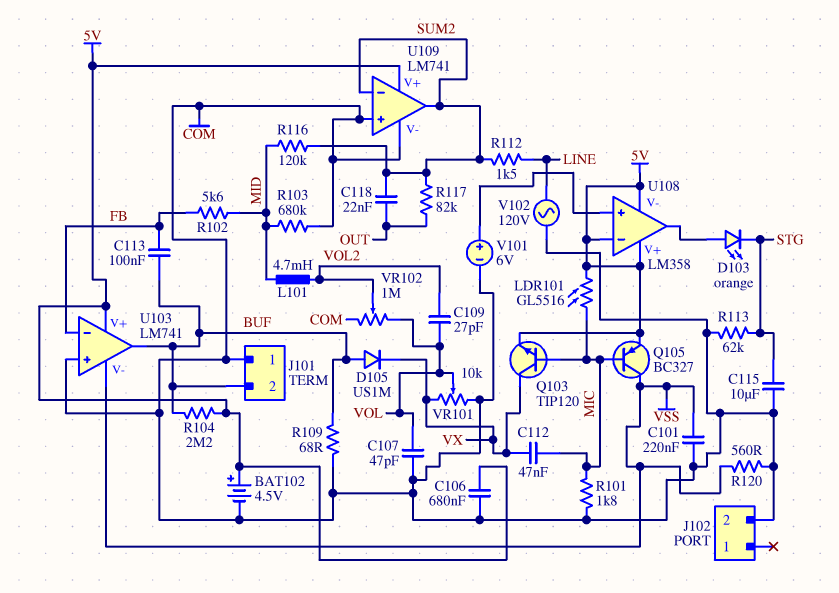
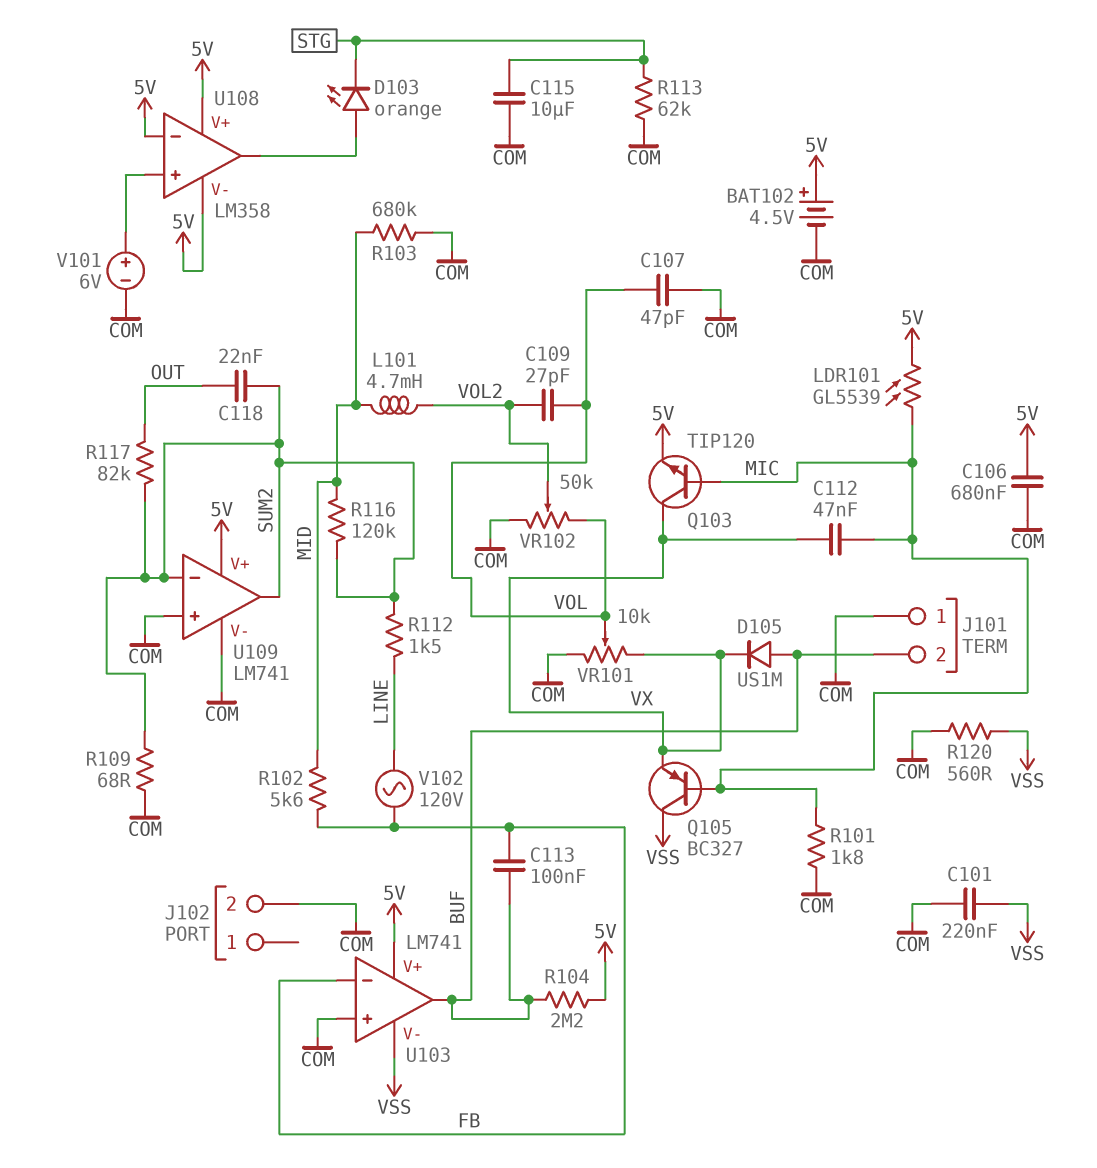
LDR101: GL5516 (5V, MIC) -> GL5539 (5V, MIC)
Q105: PNP BC327 (B MIC, C VSS, E 5V) -> PNP BC327 (B MIC, C VSS, E VX)
R109: 68 (BUF, COM) -> 68 (COM, SUM2)
V102: AC 120V (COM, LINE) -> AC 120V (FB, LINE)
VR102: 1M (COM, VOL, wiper VOL2) -> 50k (COM, VOL, wiper VOL2)

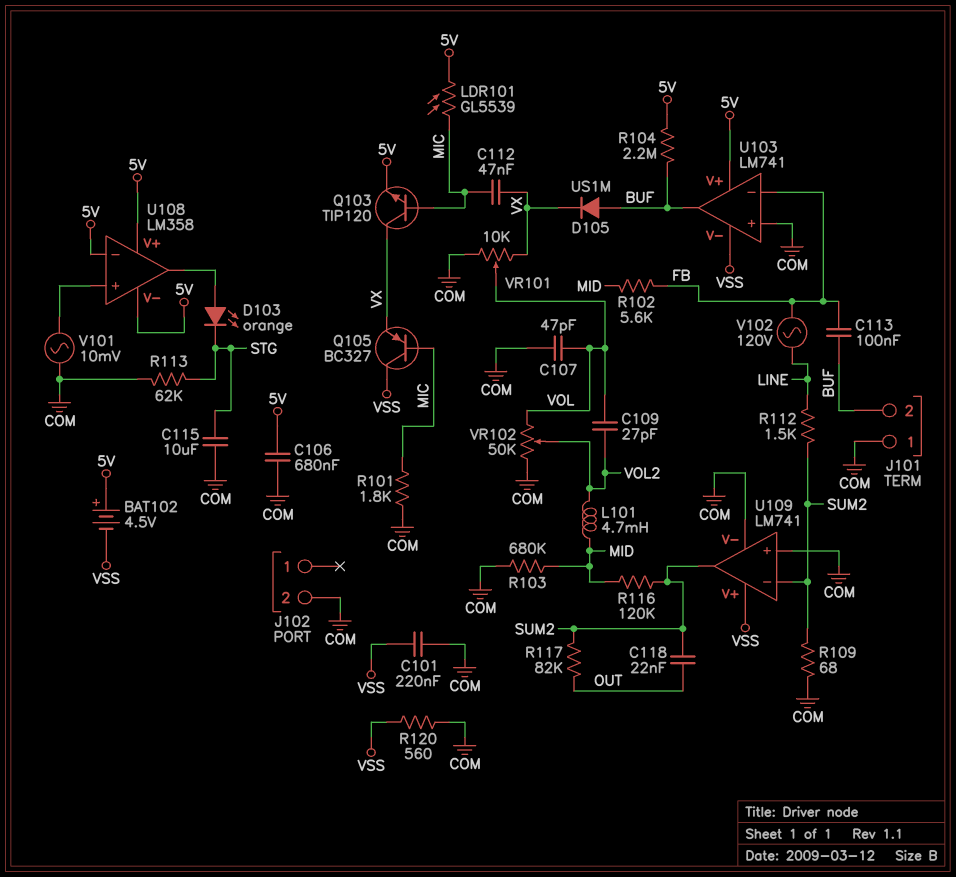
BAT102: 4.5V (plus 5V, minus COM) -> 4.5V (plus 5V, minus VSS)
U109 pin V+: 5V -> VSS
V101: 6V (plus U108/in+, minus COM) -> AC 10mV (COM, U108/in+)

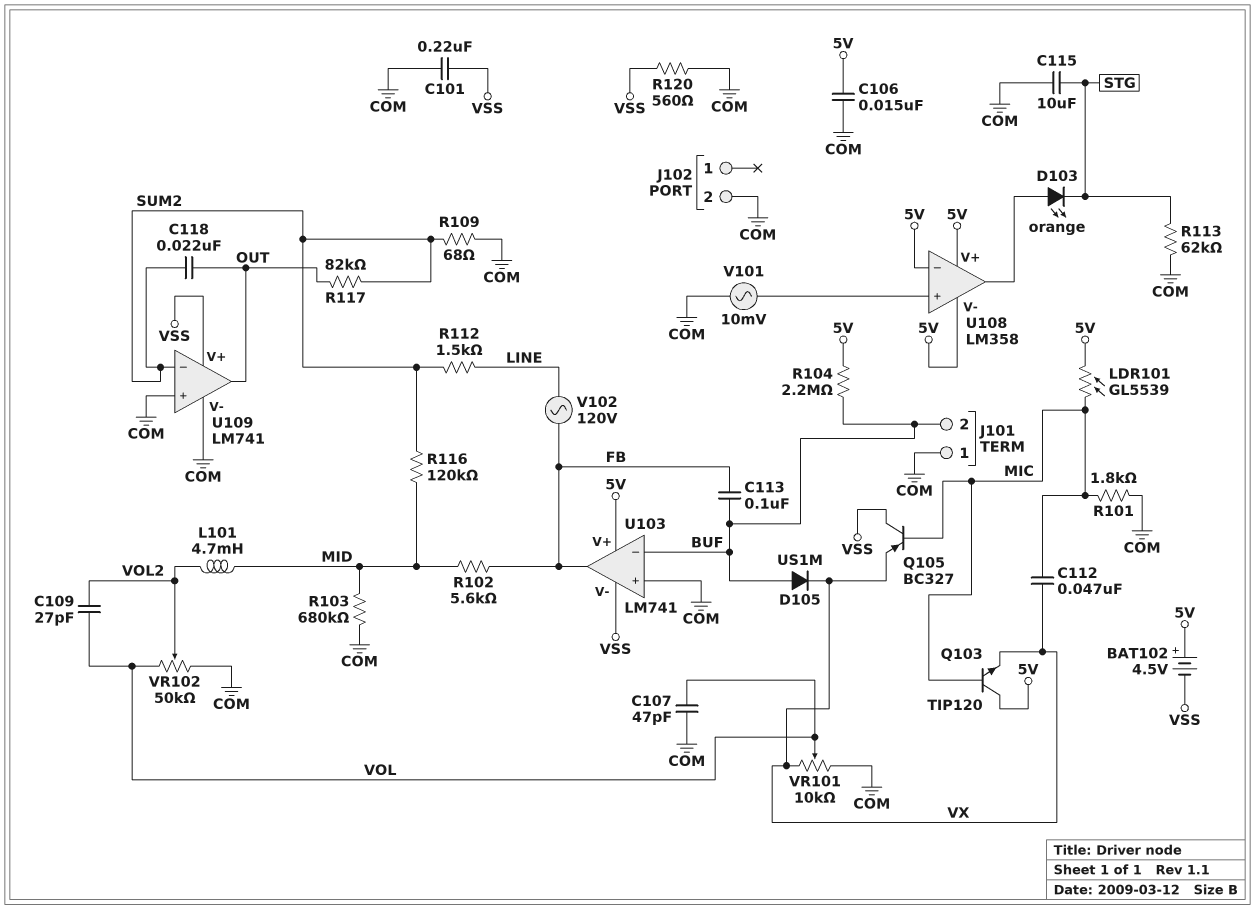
C106: 680nF (5V, COM) -> 15nF (5V, COM)
Q103: NPN TIP120 (B MIC, C VX, E 5V) -> NPN TIP120 (B MIC, C 5V, E VX)
U103 pin in-: FB -> BUF
U103 pin out: BUF -> FB
U109 pin out: SUM2 -> OUT

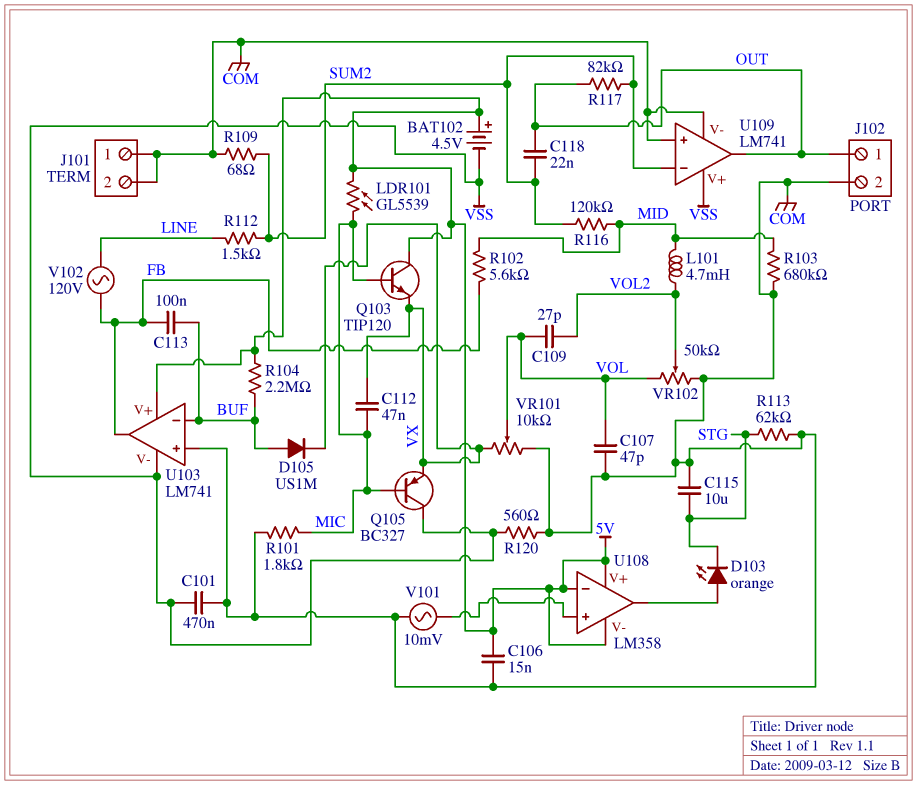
C101: 220nF (COM, VSS) -> 470nF (COM, VSS)
J101 pin 2: BUF -> COM
J102 pin 1: none -> OUT

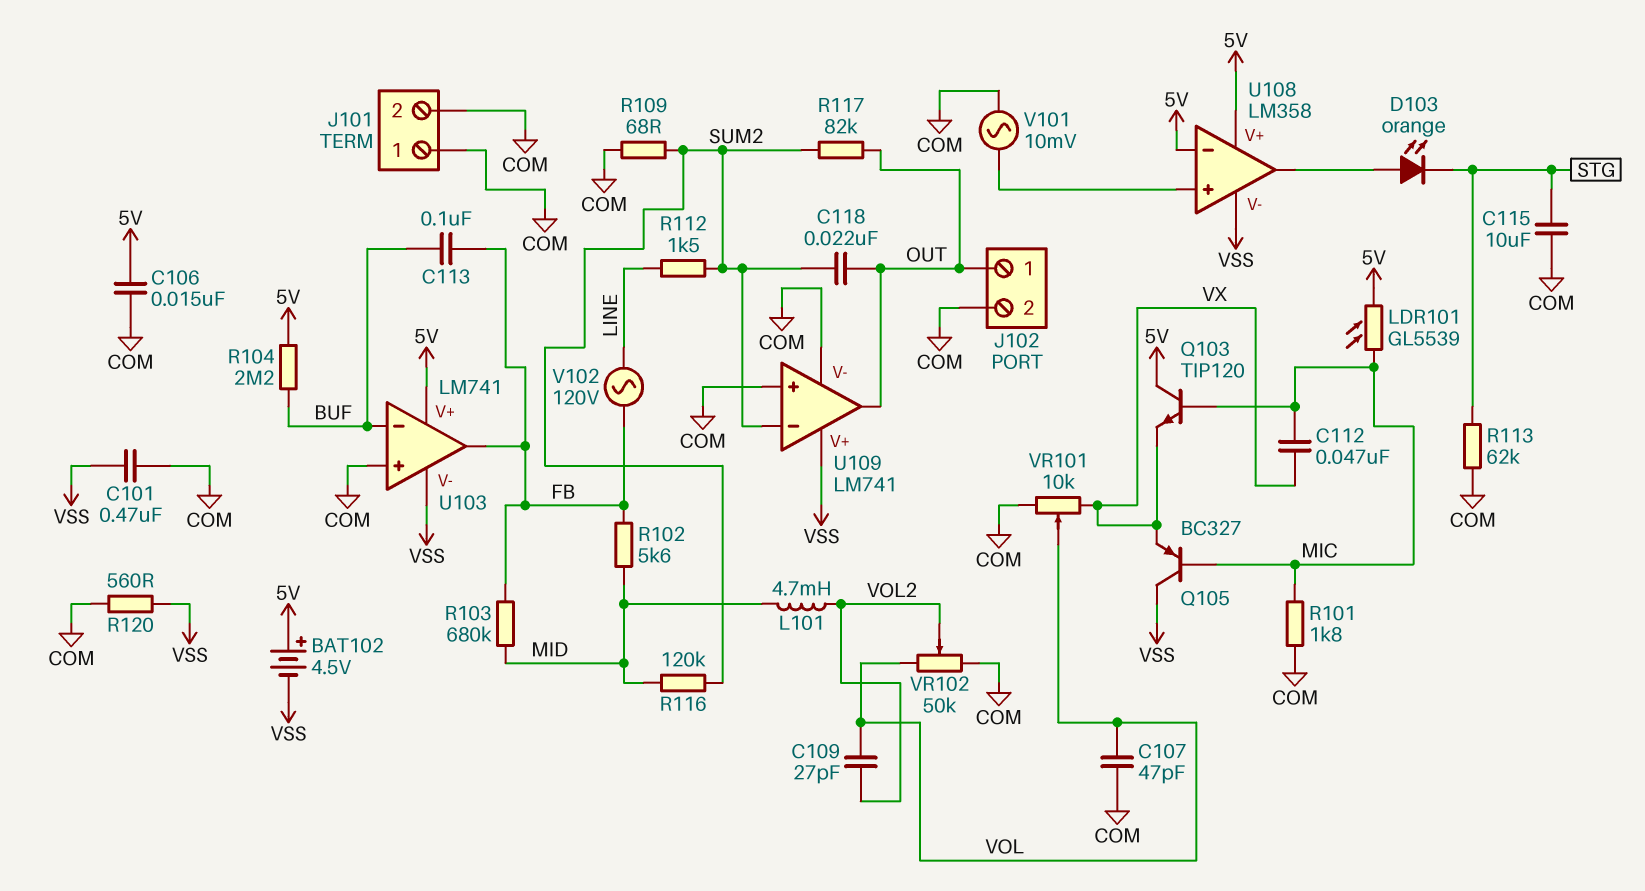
D105: diode US1M (A BUF, K VX) -> none
R103: 680k (COM, MID) -> 680k (FB, MID)
U108 pin V-: 5V -> VSS

